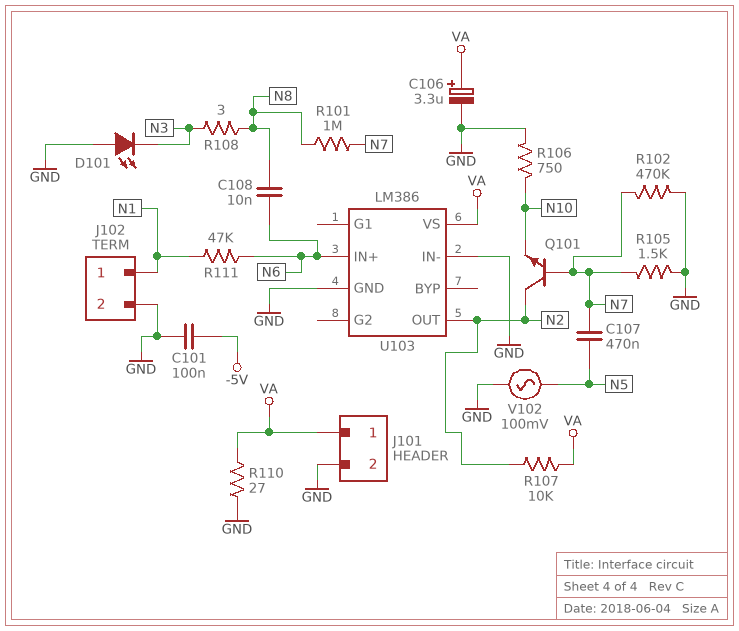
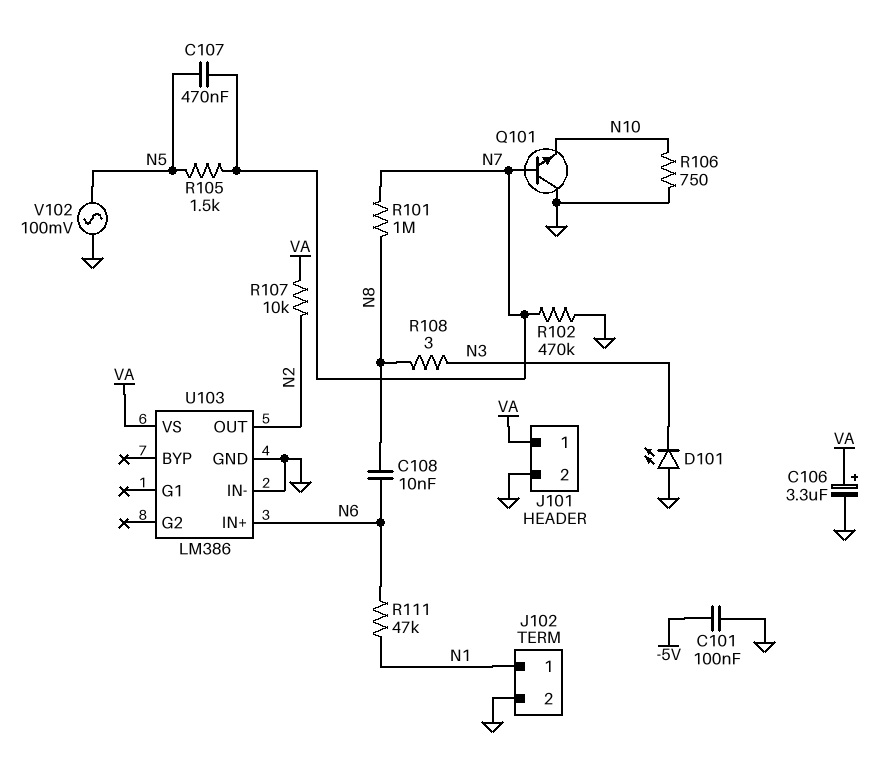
Q101: NPN (B N7, C N2, E N10) -> NPN (B N7, C GND, E N10)
R105: 1.5k (GND, N7) -> 1.5k (N5, N7)
R110: 27 (GND, VA) -> none

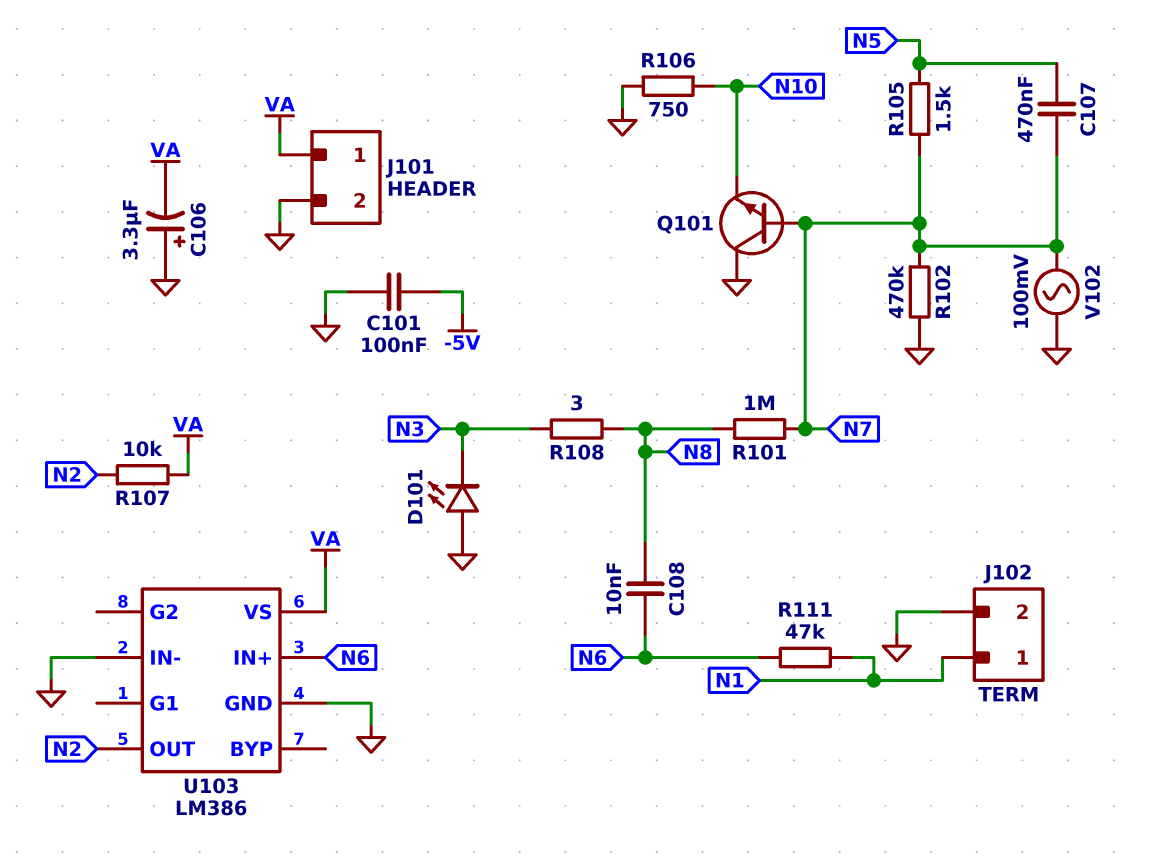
C106: 3.3uF (plus VA, minus GND) -> 3.3uF (plus GND, minus VA)
V102: AC 100mV (GND, N5) -> AC 100mV (GND, N7)

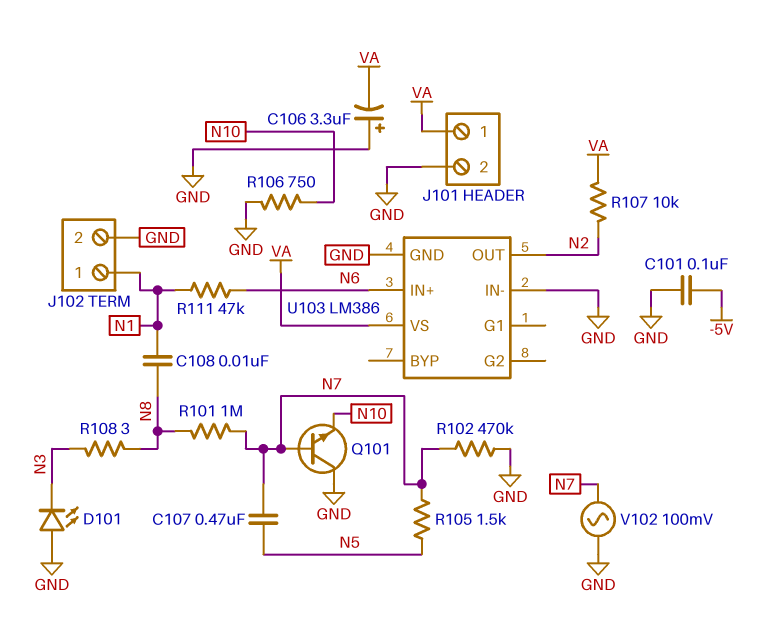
C108: 10nF (N6, N8) -> 10nF (N1, N8)

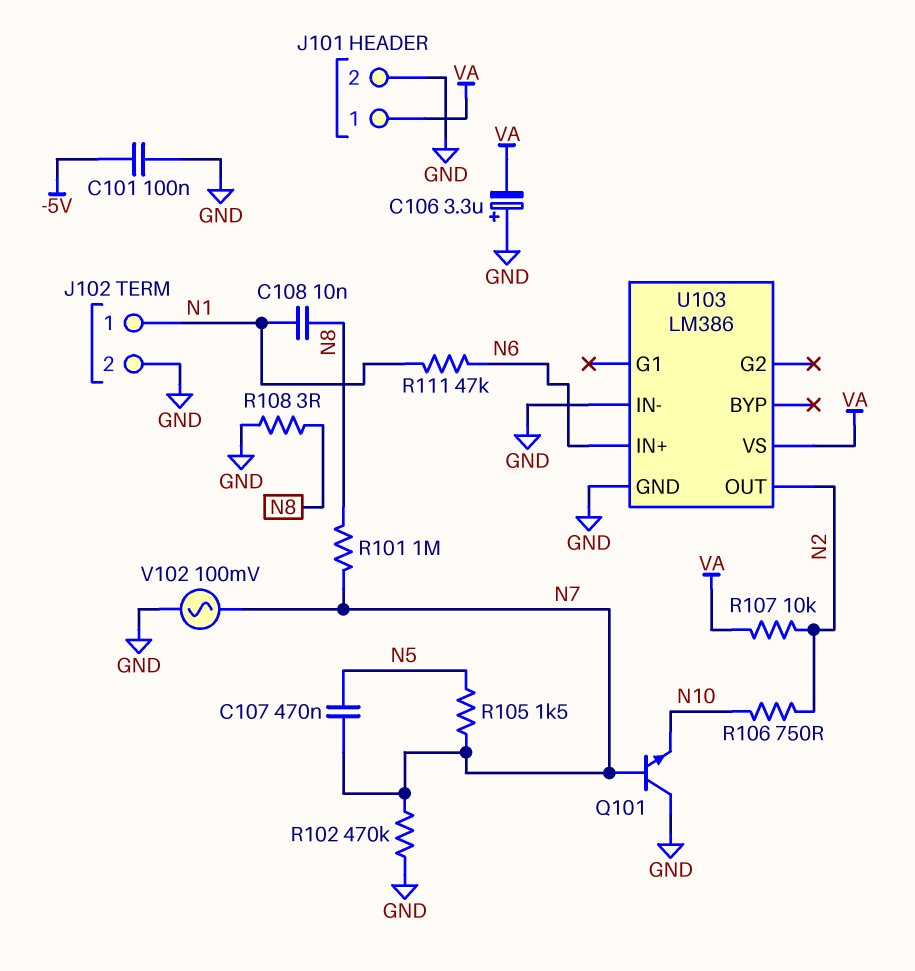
D101: LED (A GND, K N3) -> none
R106: 750 (GND, N10) -> 750 (N2, N10)
R108: 3 (N3, N8) -> 3 (GND, N8)

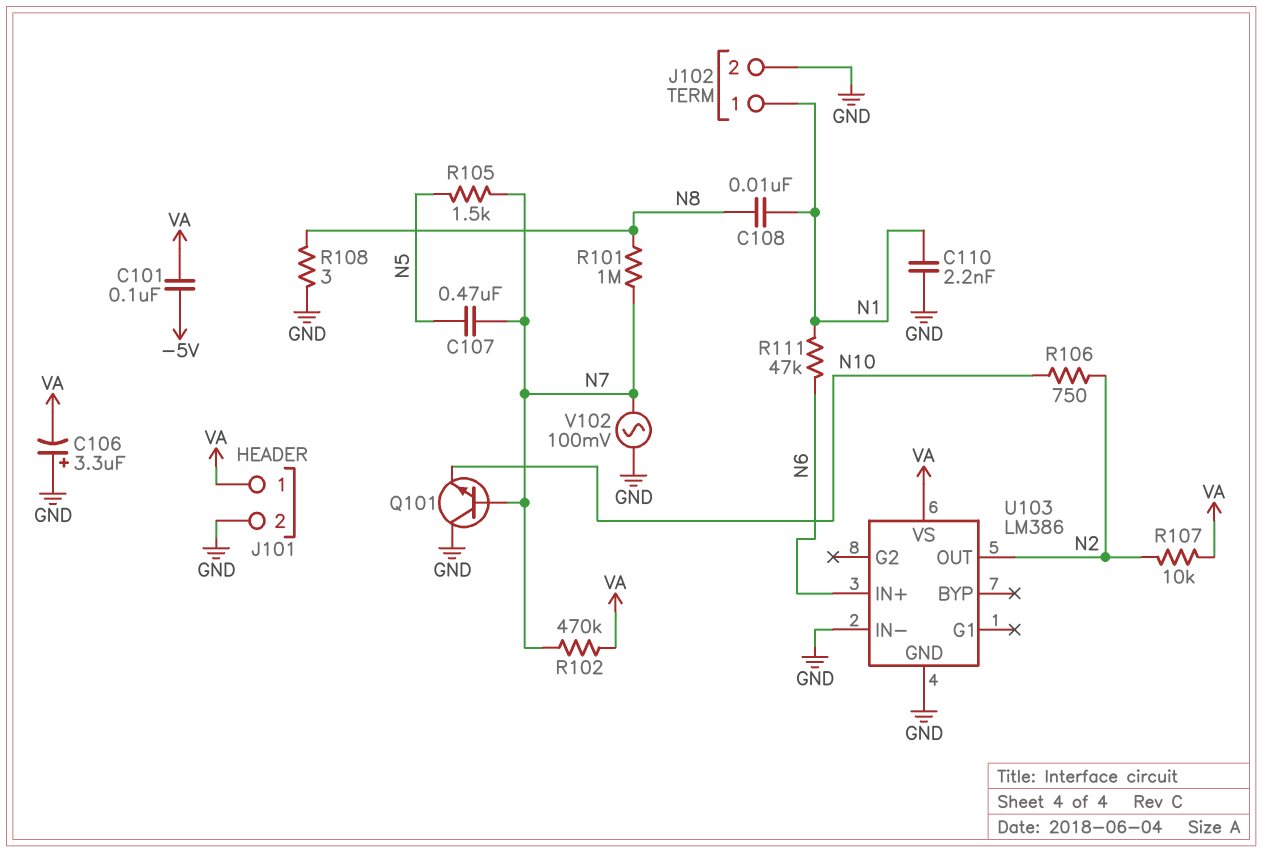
C101: 100nF (-5V, GND) -> 100nF (-5V, VA)
C110: none -> 2.2nF (GND, N1)
R102: 470k (GND, N7) -> 470k (N7, VA)

